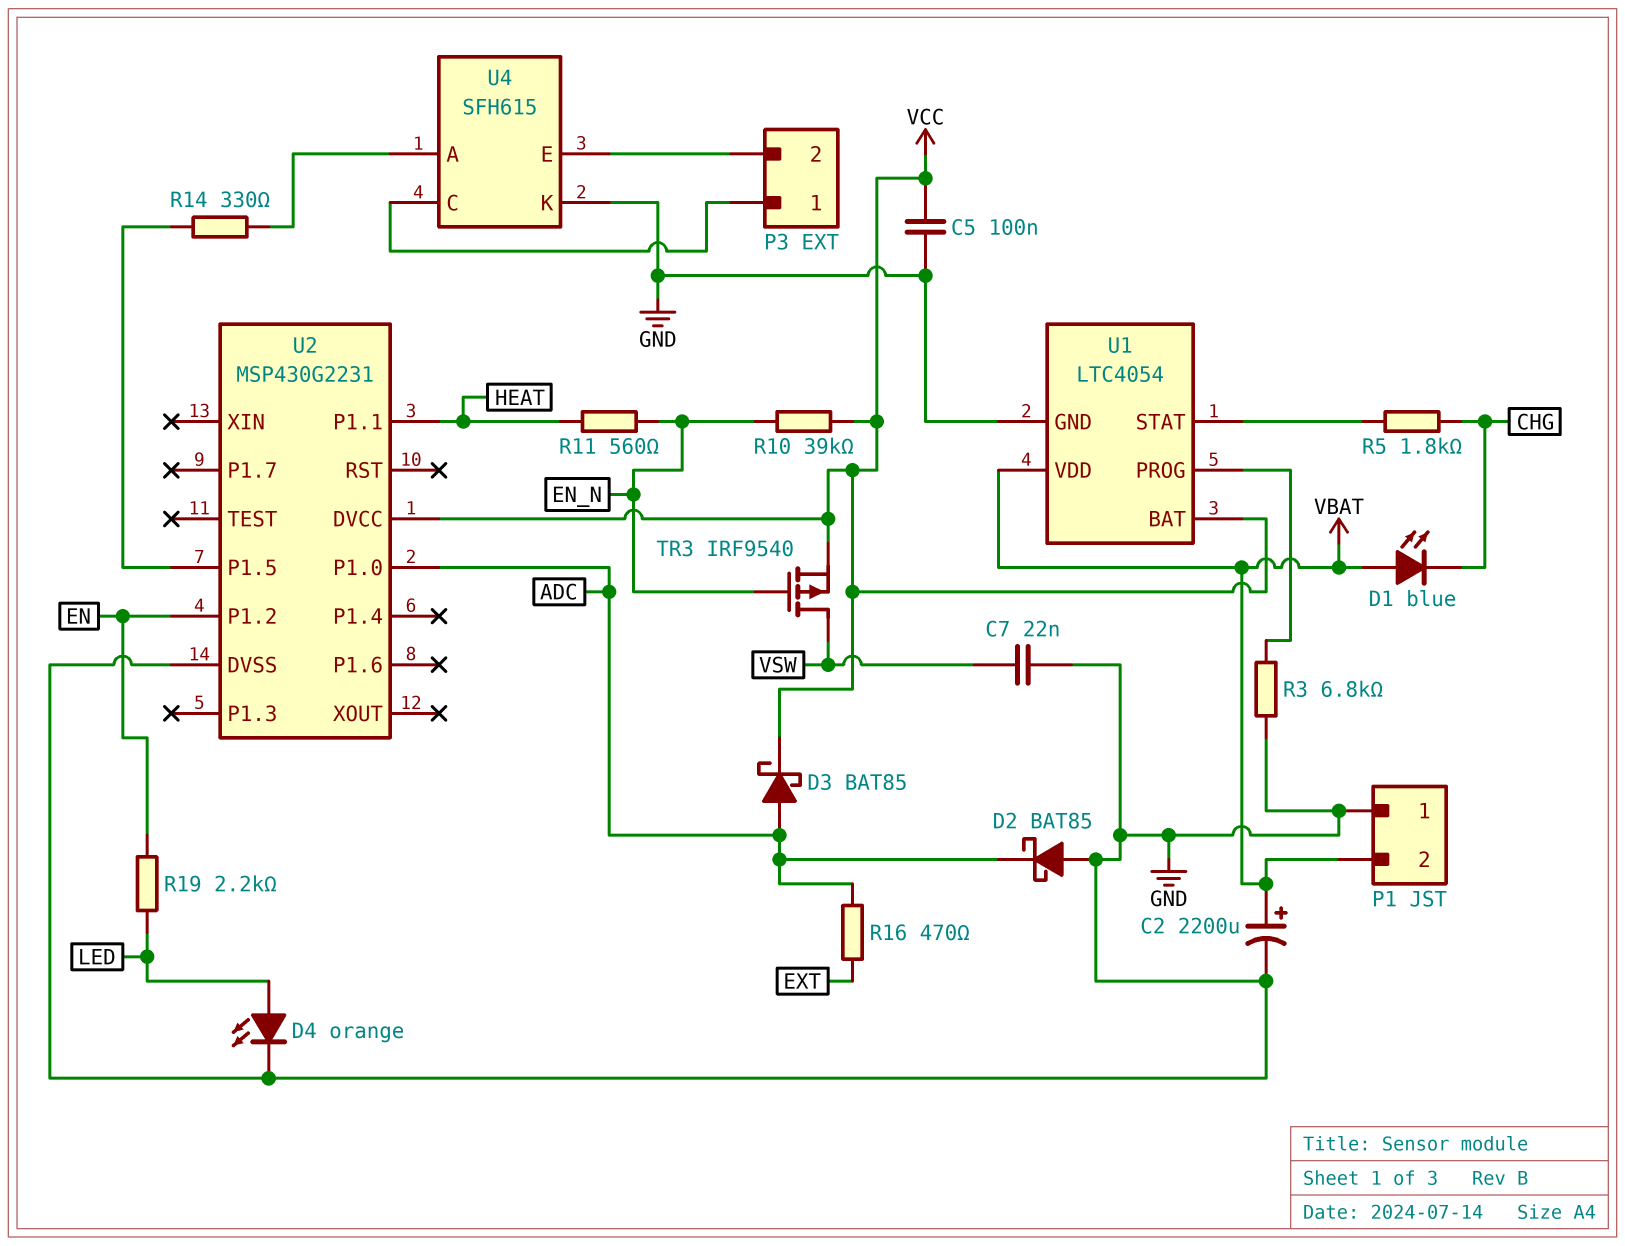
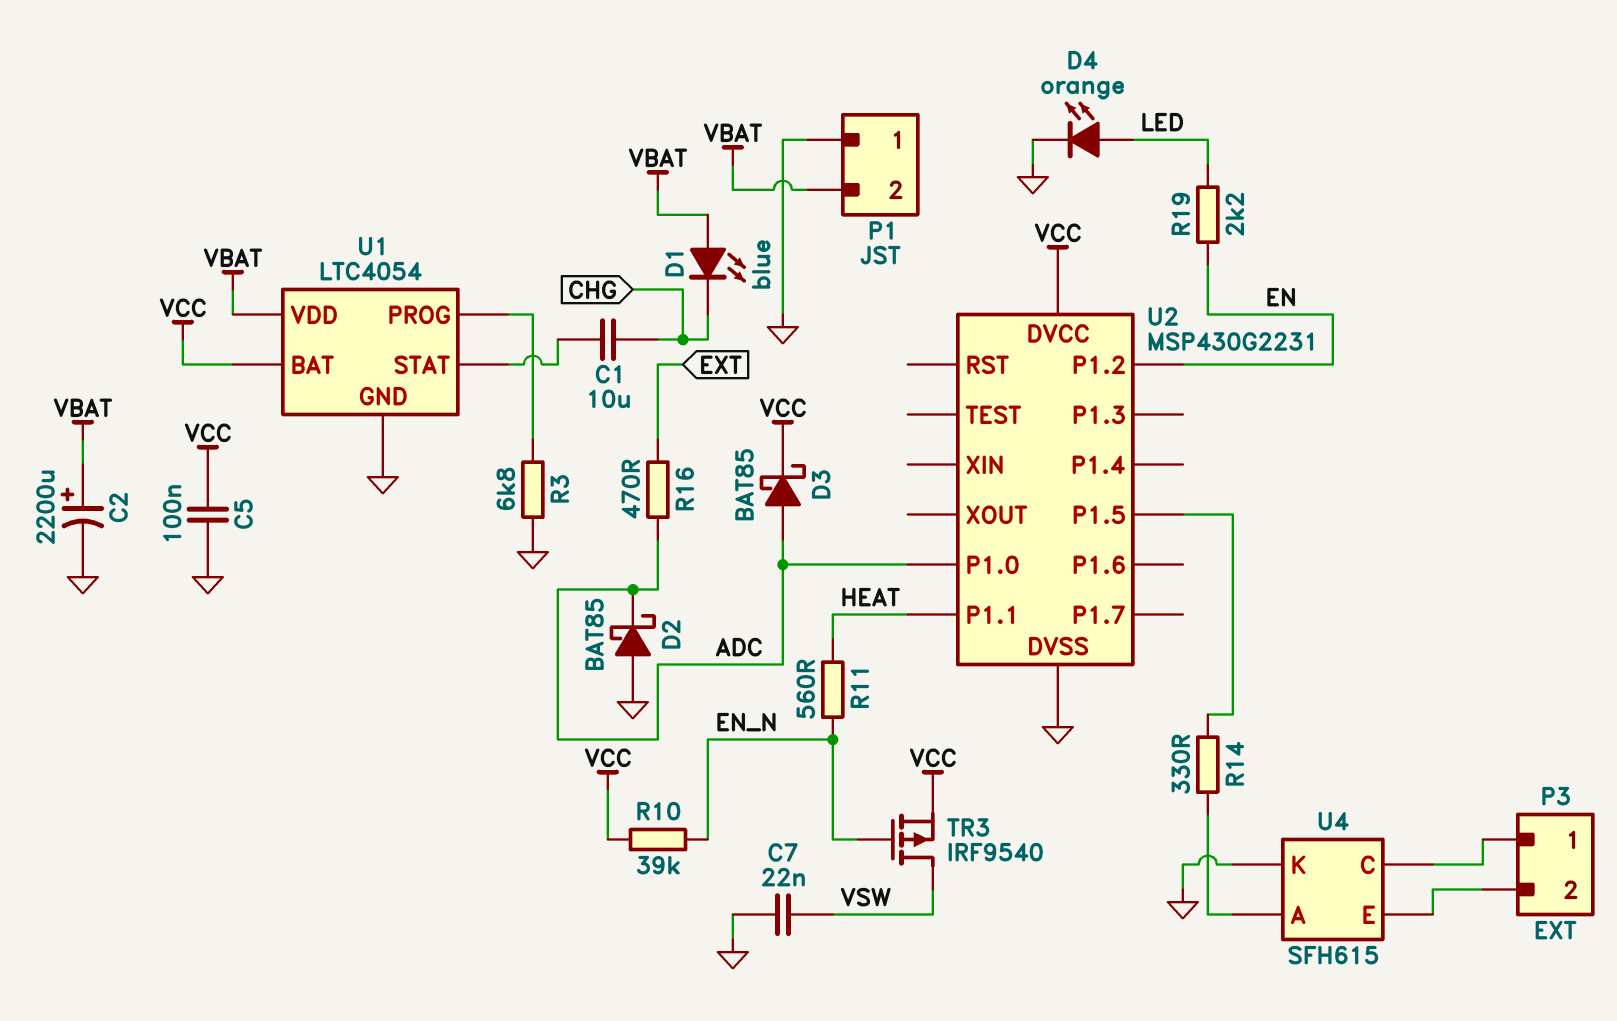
C1: none -> 10uF (CHG, U1/STAT)
R5: 1.8k (CHG, U1/STAT) -> none

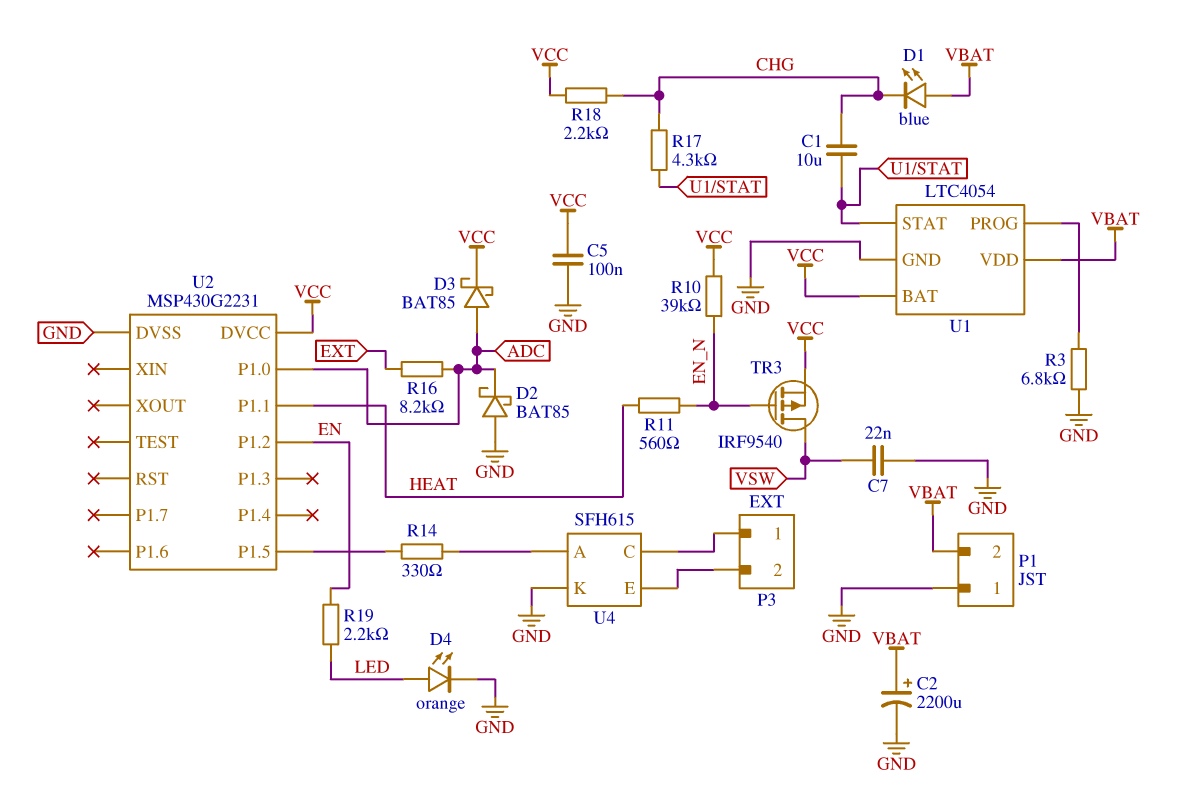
R16: 470 (ADC, EXT) -> 8.2k (ADC, EXT)
R17: none -> 4.3k (CHG, U1/STAT)
R18: none -> 2.2k (CHG, VCC)

